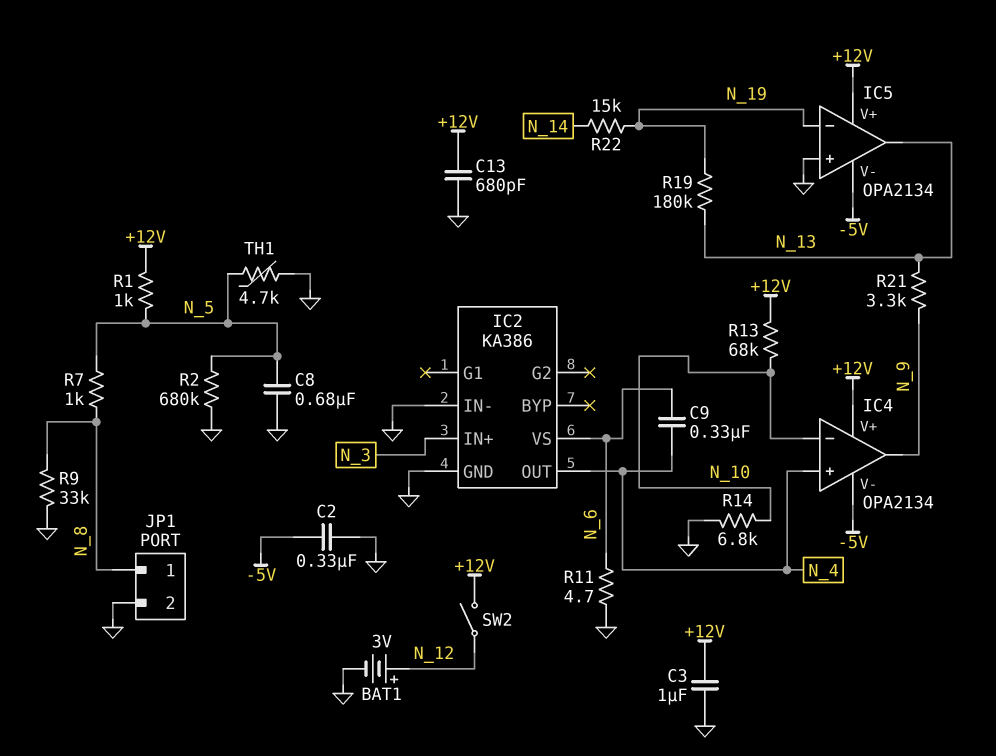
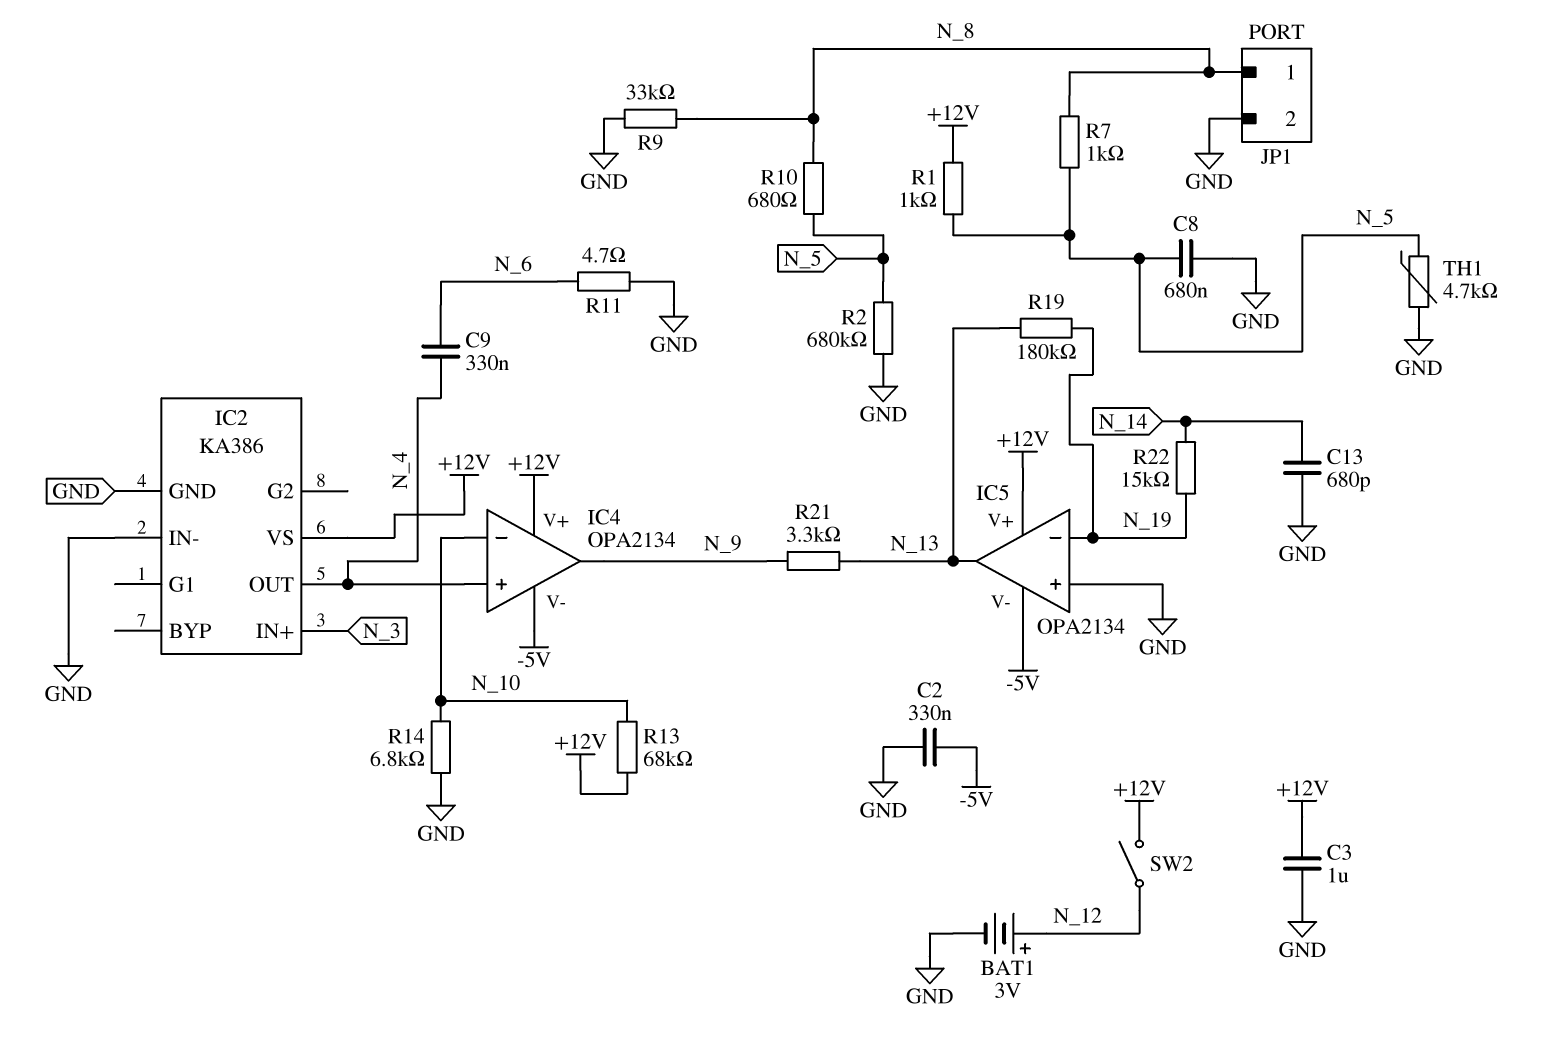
C13: 680pF (+12V, GND) -> 680pF (GND, N_14)
IC2 pin VS: N_6 -> +12V
R10: none -> 680 (N_5, N_8)

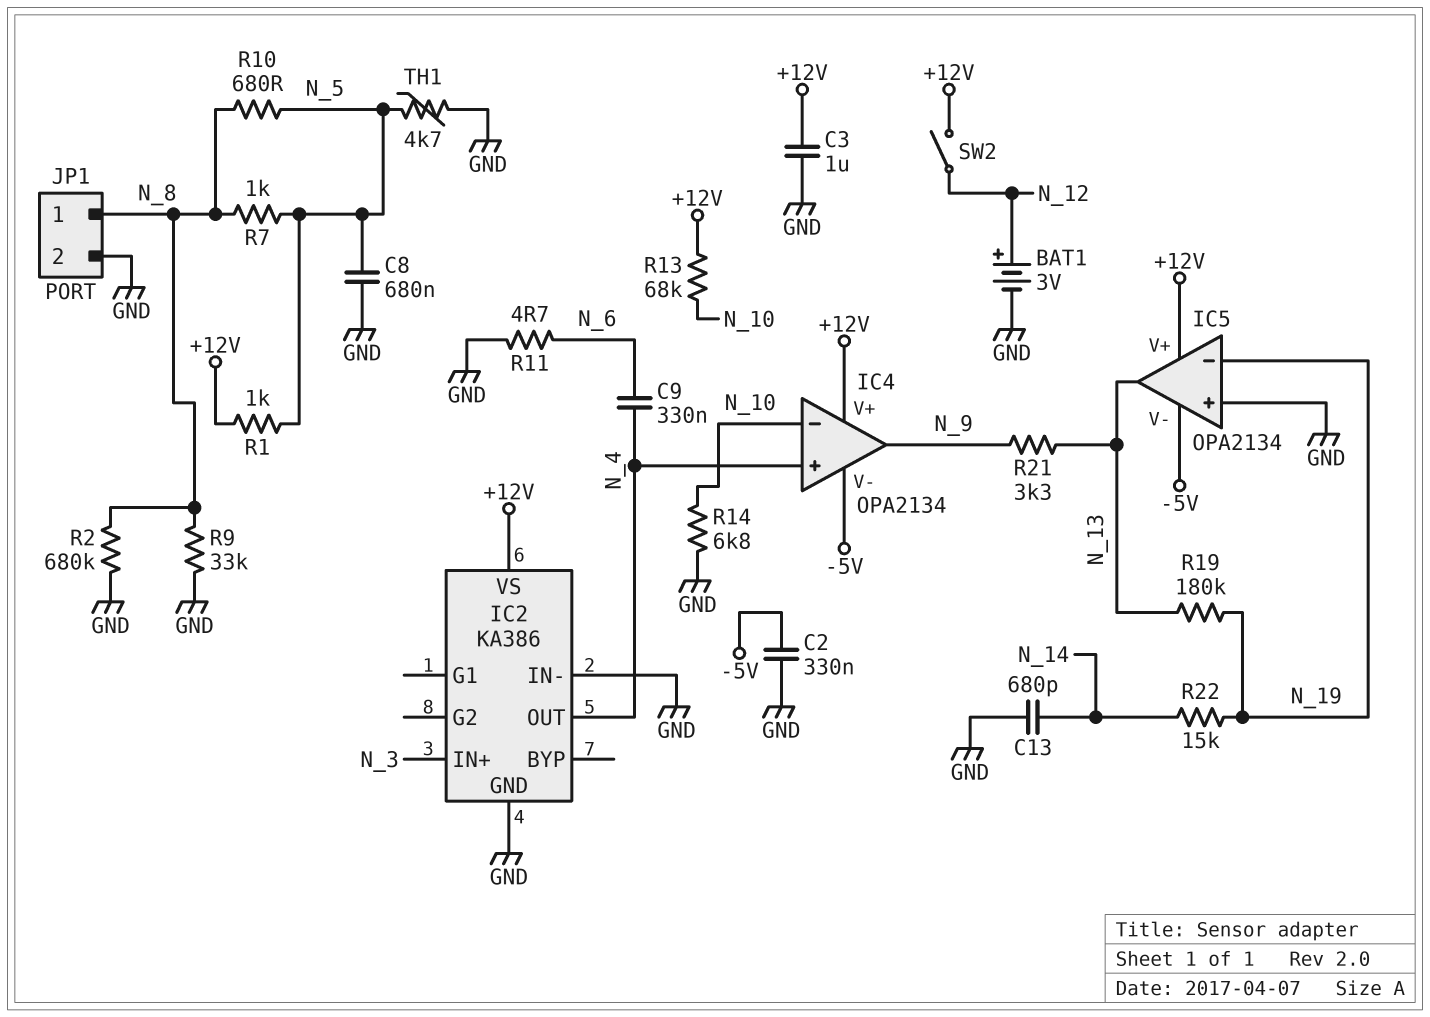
R2: 680k (GND, N_5) -> 680k (GND, N_8)

